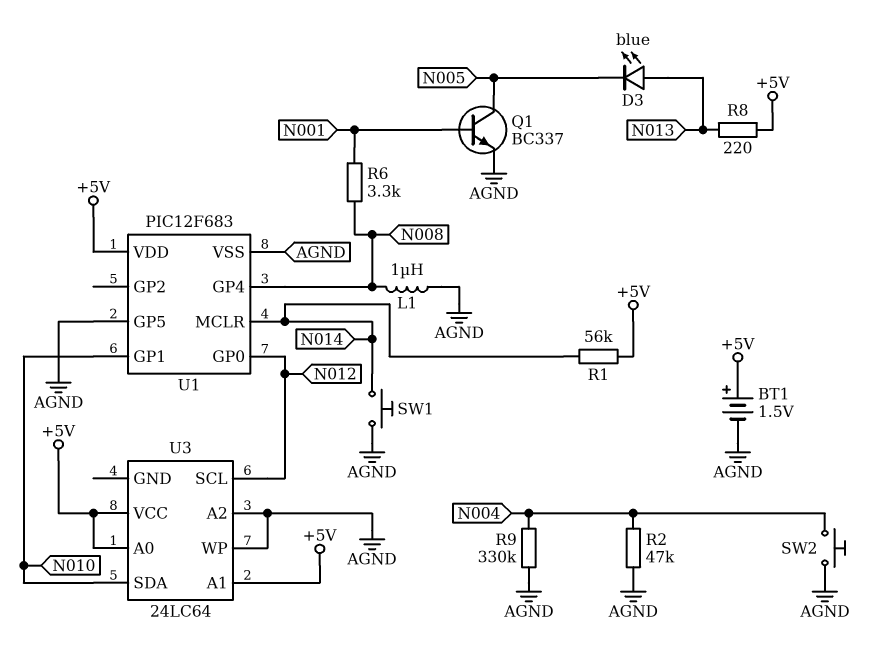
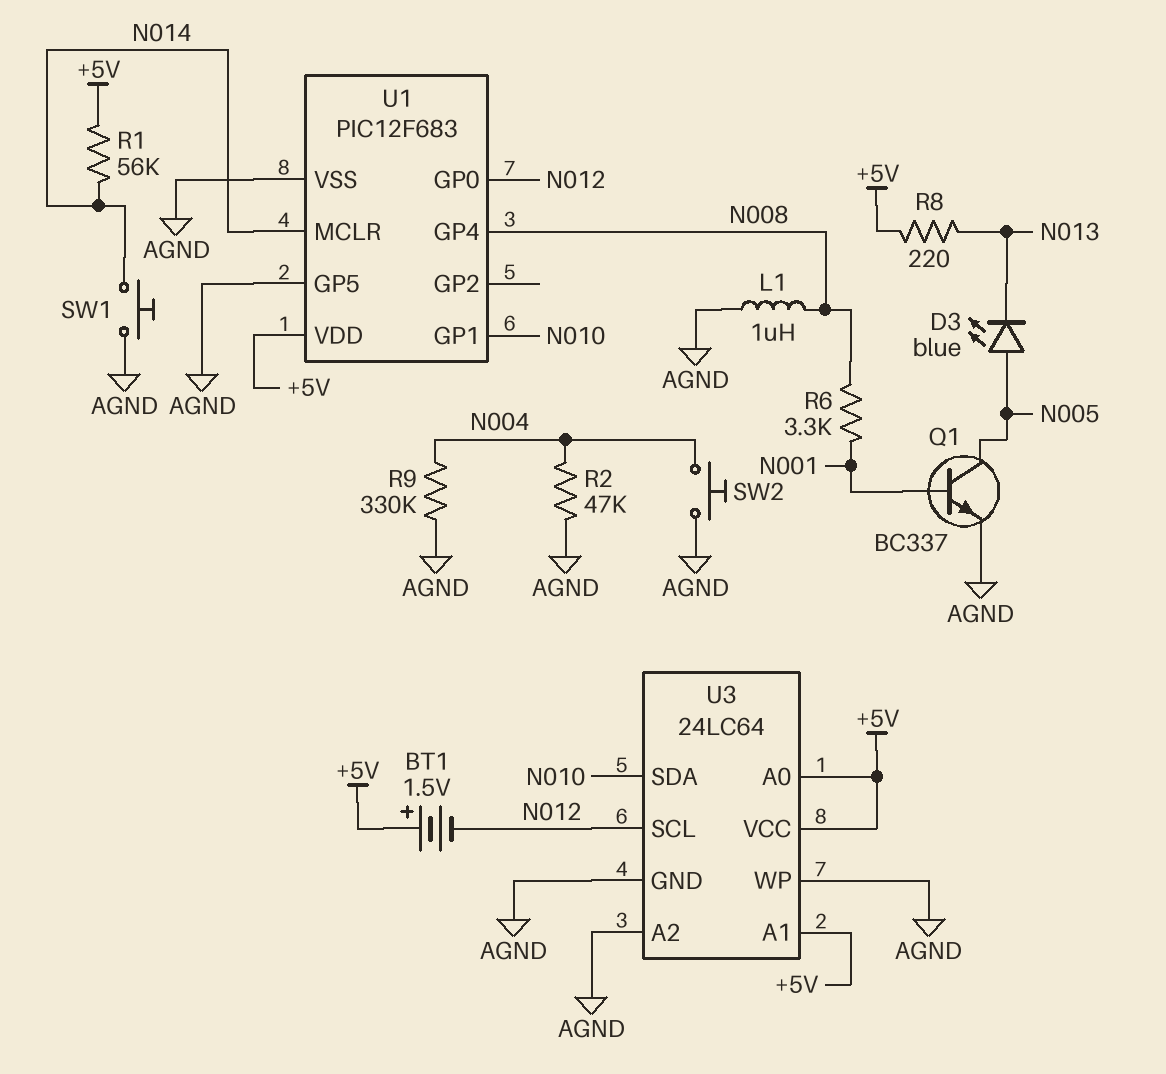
BT1: 1.5V (plus +5V, minus AGND) -> 1.5V (plus +5V, minus N012)
D3: LED blue (A N013, K N005) -> LED blue (A N005, K N013)
U3 pin GND: none -> AGND

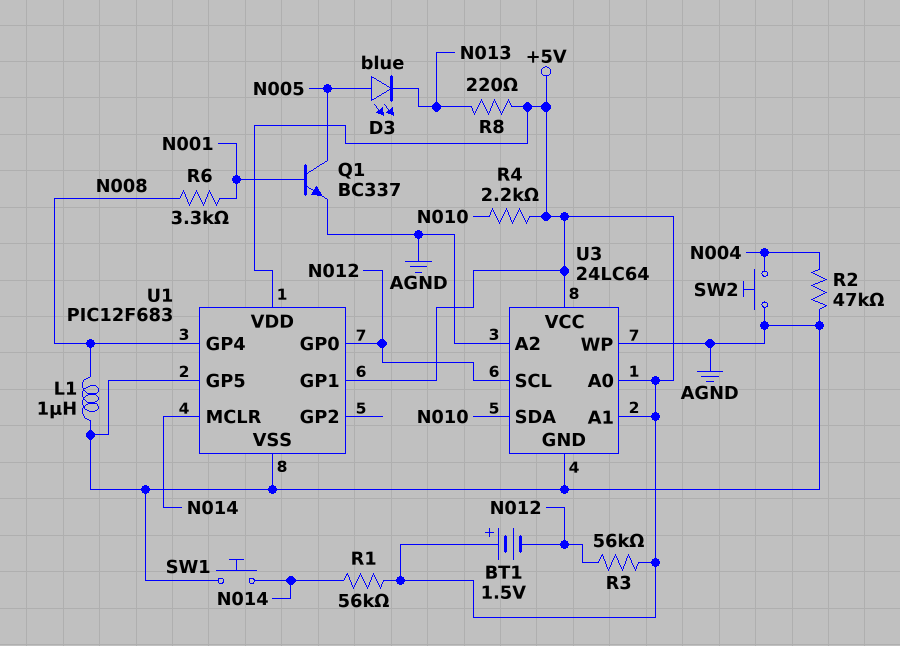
R3: none -> 56k (+5V, N012)
R4: none -> 2.2k (+5V, N010)
R9: 330k (AGND, N004) -> none
U1 pin GP1: N010 -> +5V

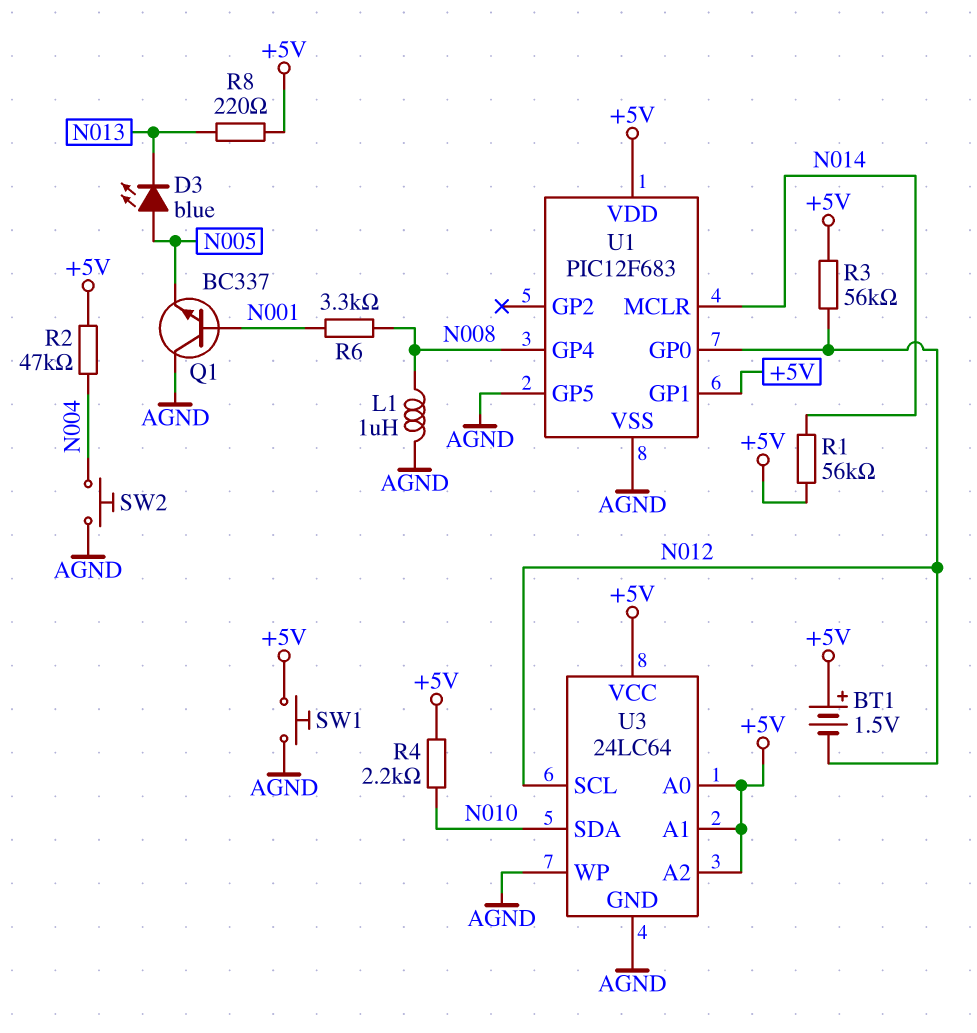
Q1: NPN BC337 (B N001, C N005, E AGND) -> NPN BC337 (B N001, C AGND, E N005)
R2: 47k (AGND, N004) -> 47k (+5V, N004)
SW1: button (AGND, N014) -> button (+5V, AGND)
U3 pin A2: AGND -> +5V

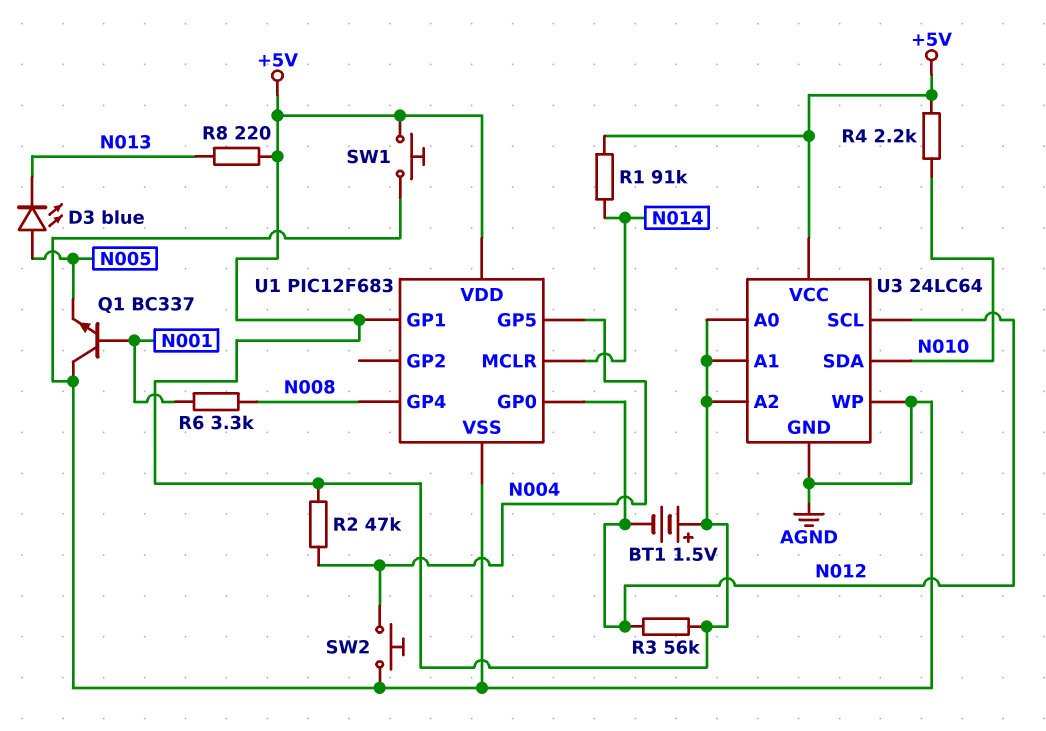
L1: 1uH (AGND, N008) -> none
R1: 56k (+5V, N014) -> 91k (+5V, N014)
U1 pin GP5: AGND -> N004

